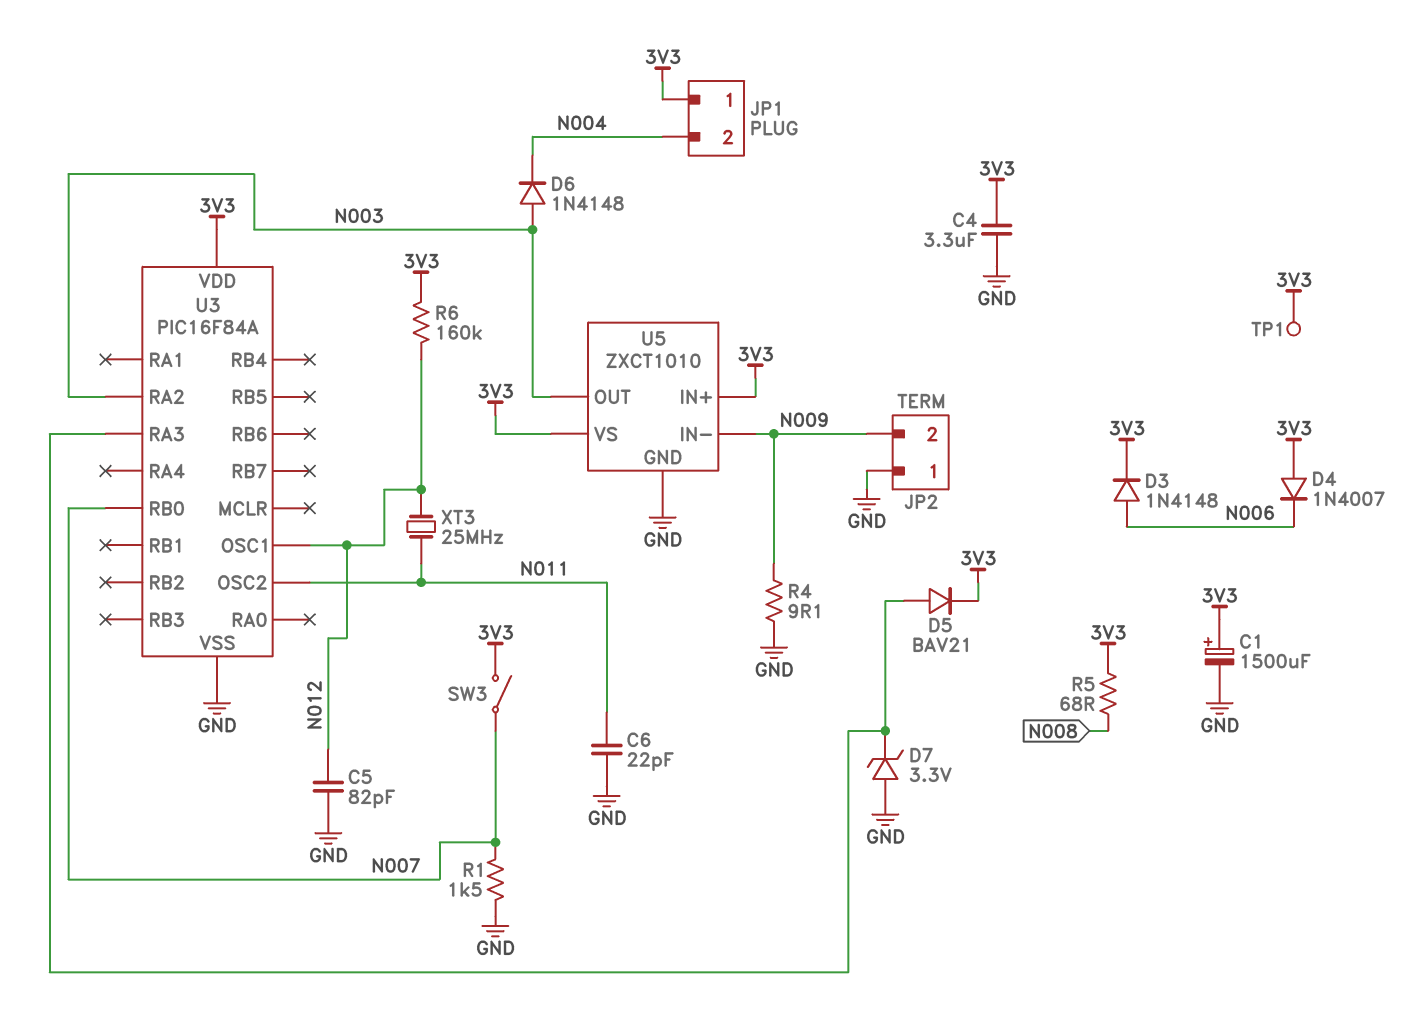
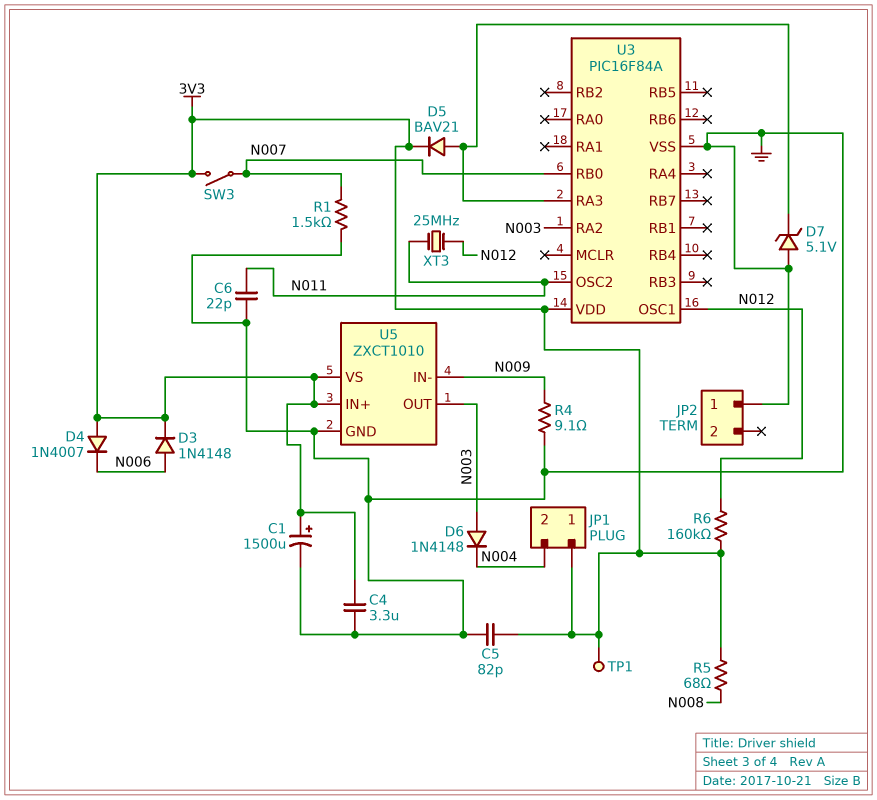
C5: 82pF (GND, N012) -> 82pF (3V3, GND)
D7: zener 3.3V (A GND, K U3/RA3) -> zener 5.1V (A GND, K U3/RA3)
JP2 pin 2: N009 -> none

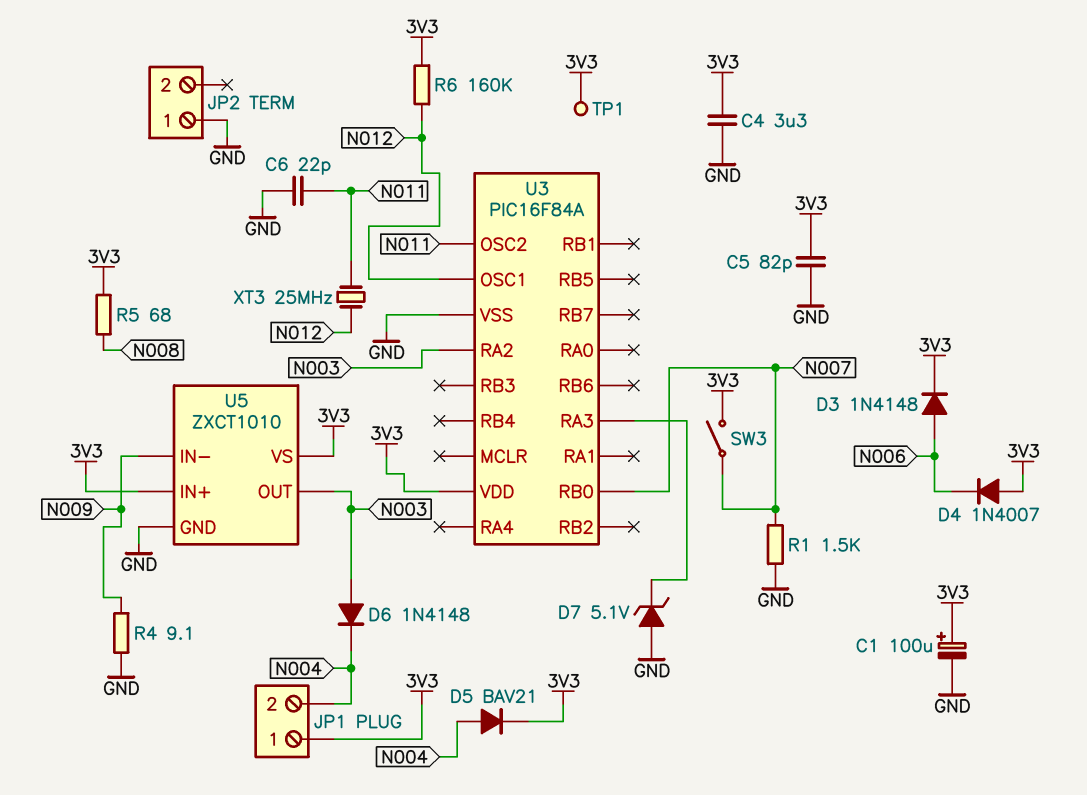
C1: 1500uF (plus 3V3, minus GND) -> 100uF (plus 3V3, minus GND)
D5: diode BAV21 (A U3/RA3, K 3V3) -> diode BAV21 (A N004, K 3V3)

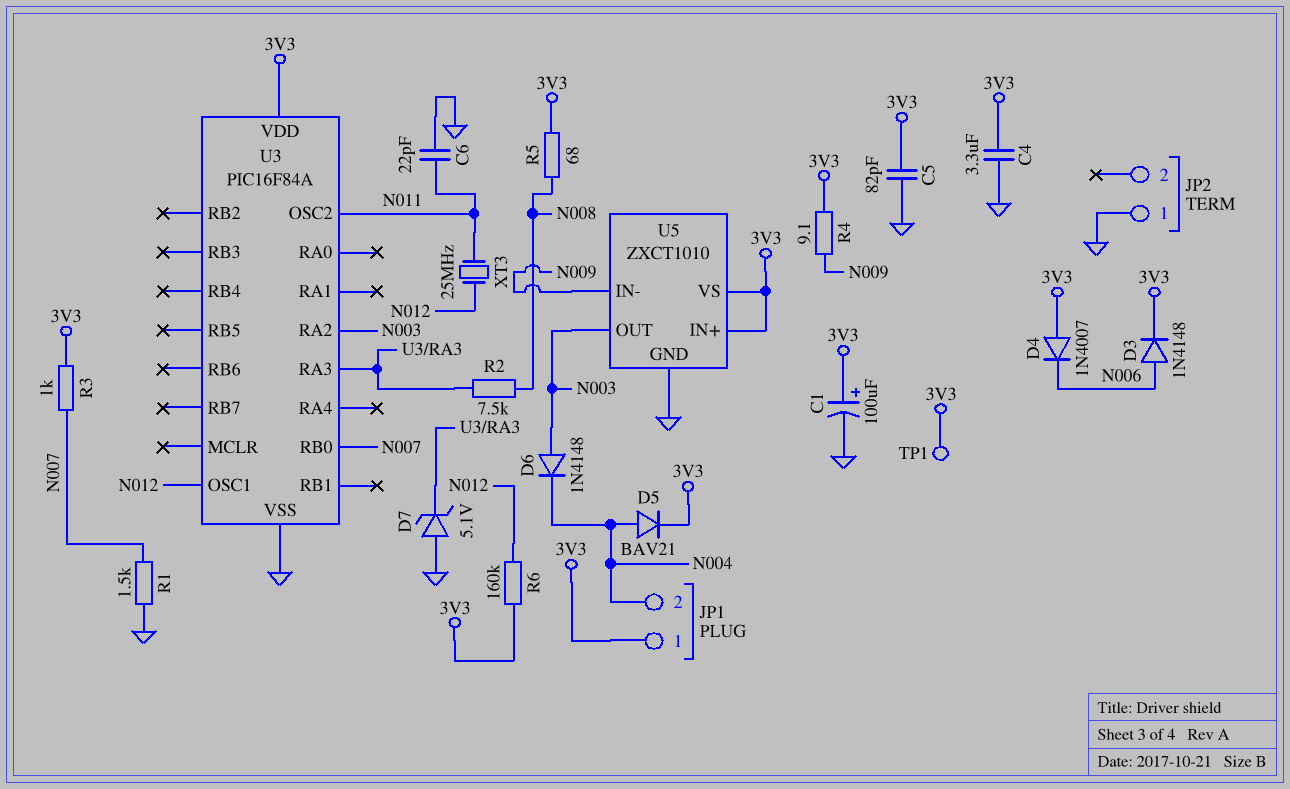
R2: none -> 7.5k (N008, U3/RA3)
R3: none -> 1k (3V3, N007)
R4: 9.1 (GND, N009) -> 9.1 (3V3, N009)
SW3: switch (3V3, N007) -> none

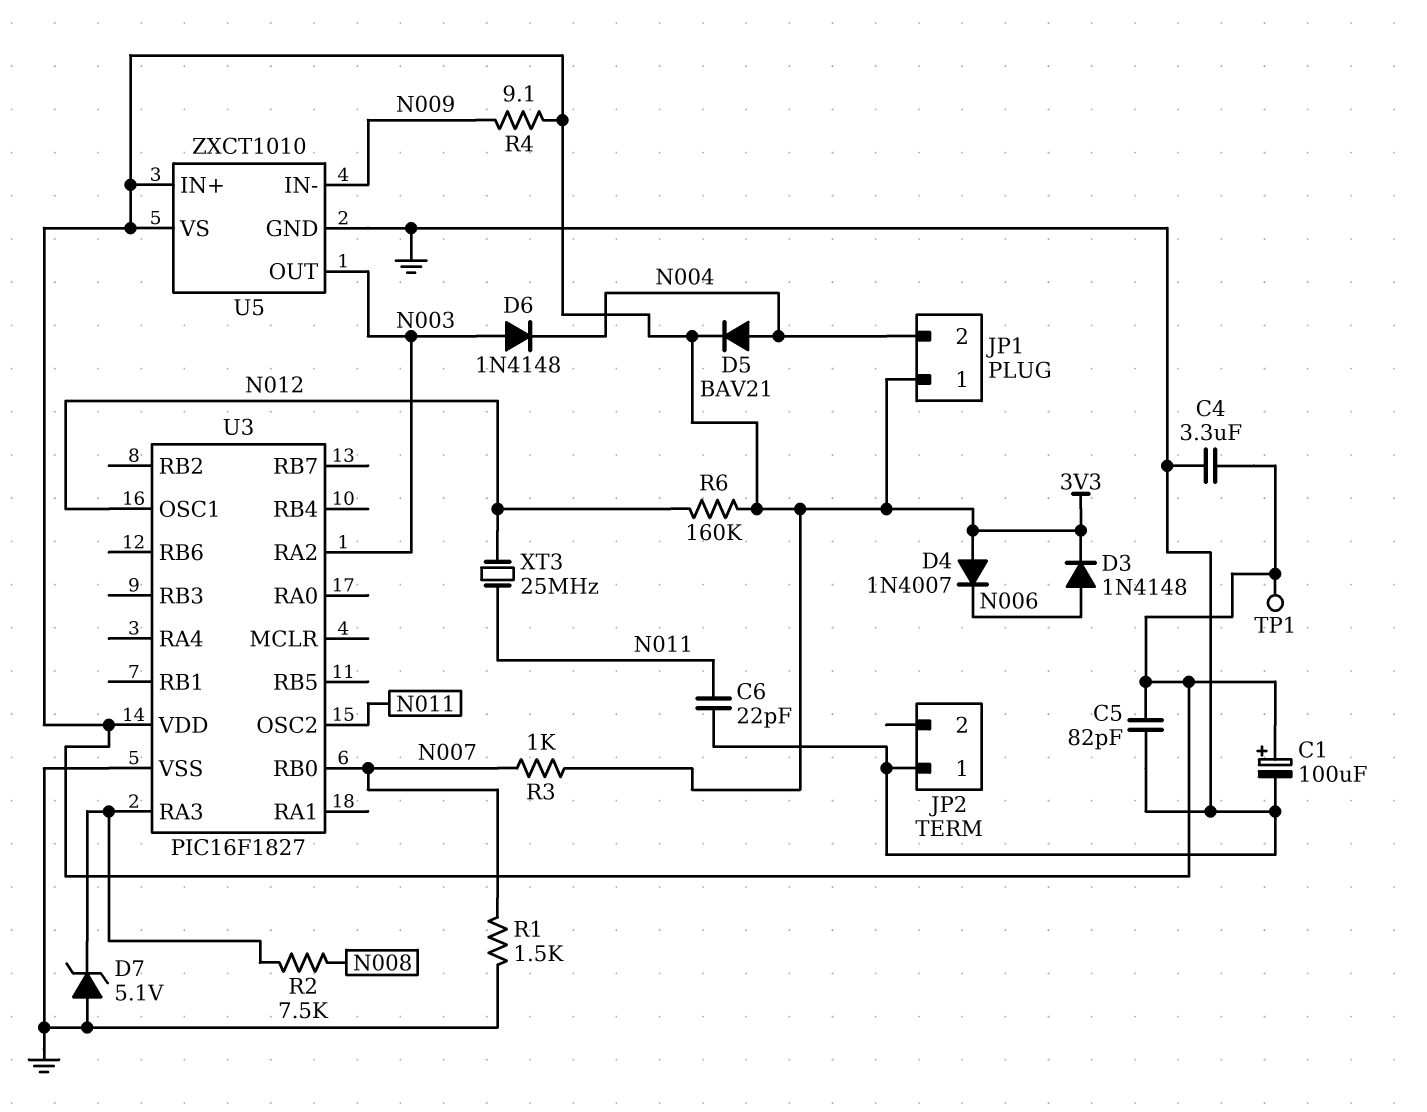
R5: 68 (3V3, N008) -> none
U3: PIC16F84A -> PIC16F1827

